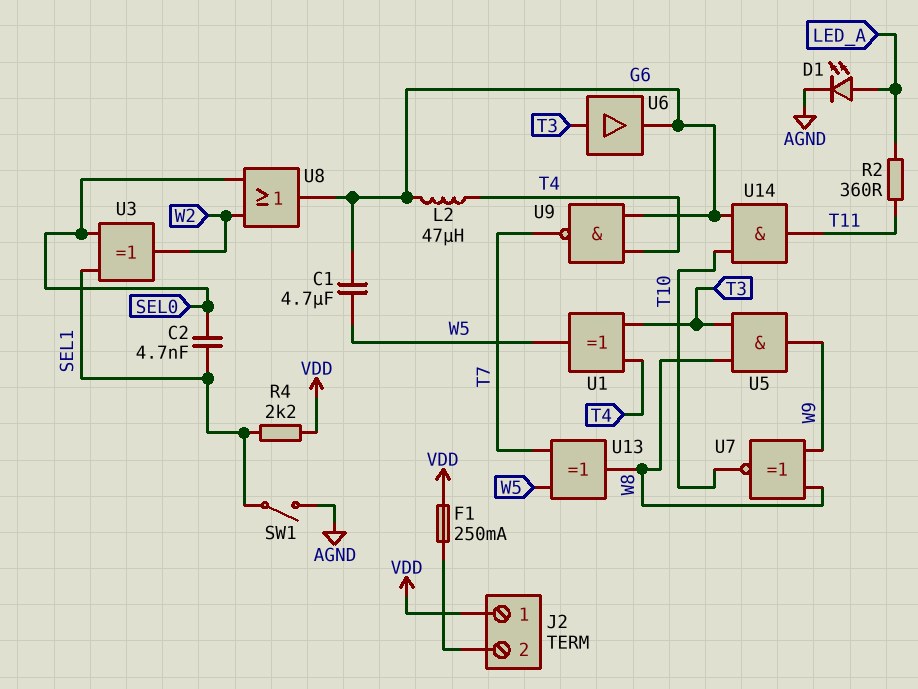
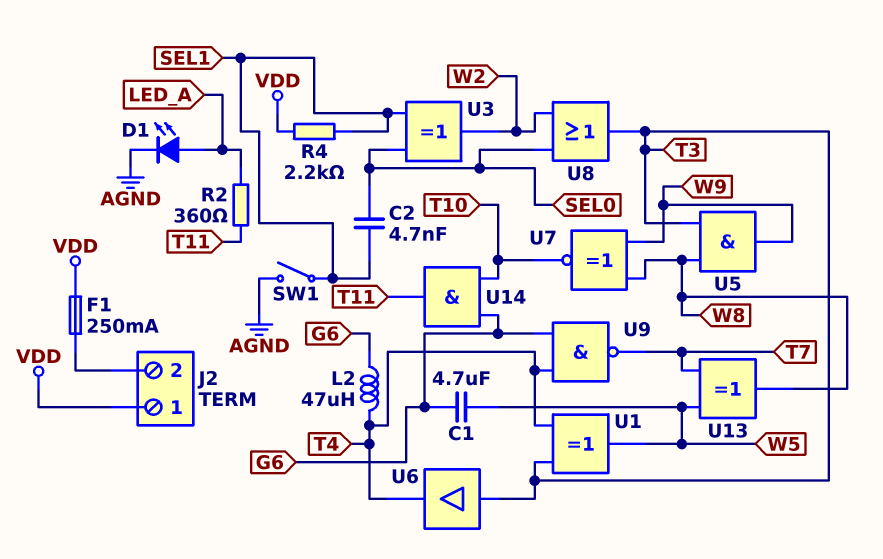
U6: buffer (in T3, out G6) -> buffer (in T3, out T4)
U8: OR (in SEL0, in W2, out G6) -> OR (in SEL0, in W2, out T3)

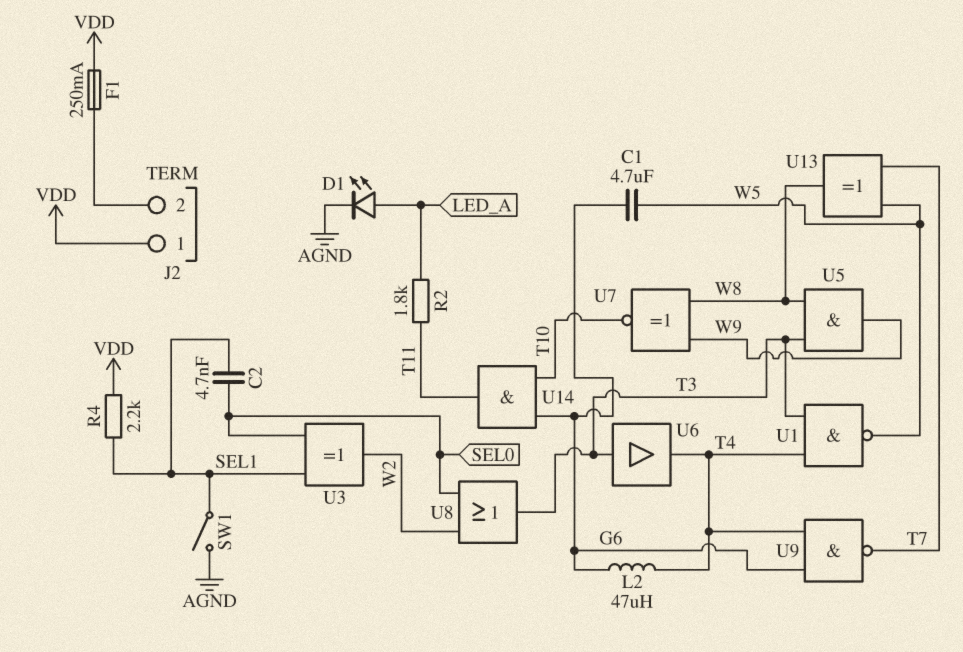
R2: 360 (LED_A, T11) -> 1.8k (LED_A, T11)
U1: XOR (in T3, in T4, out W5) -> NAND (in T3, in T4, out W5)

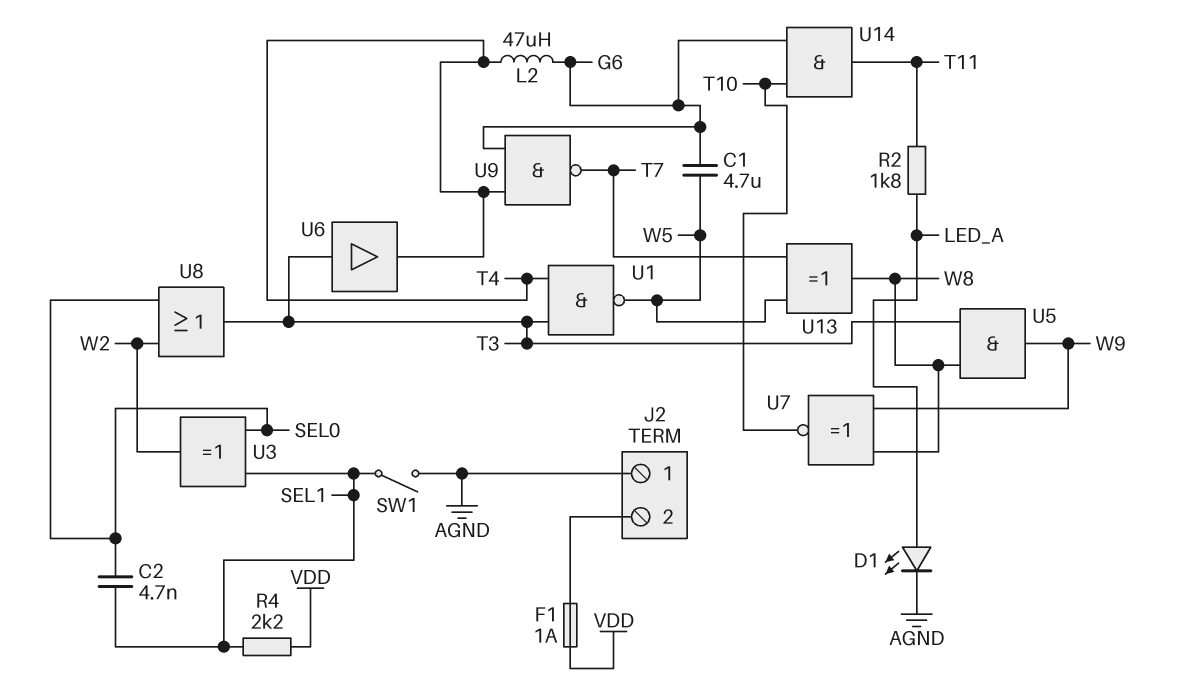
F1: 250mA (J2/2, VDD) -> 1A (J2/2, VDD)
J2 pin 1: VDD -> AGND

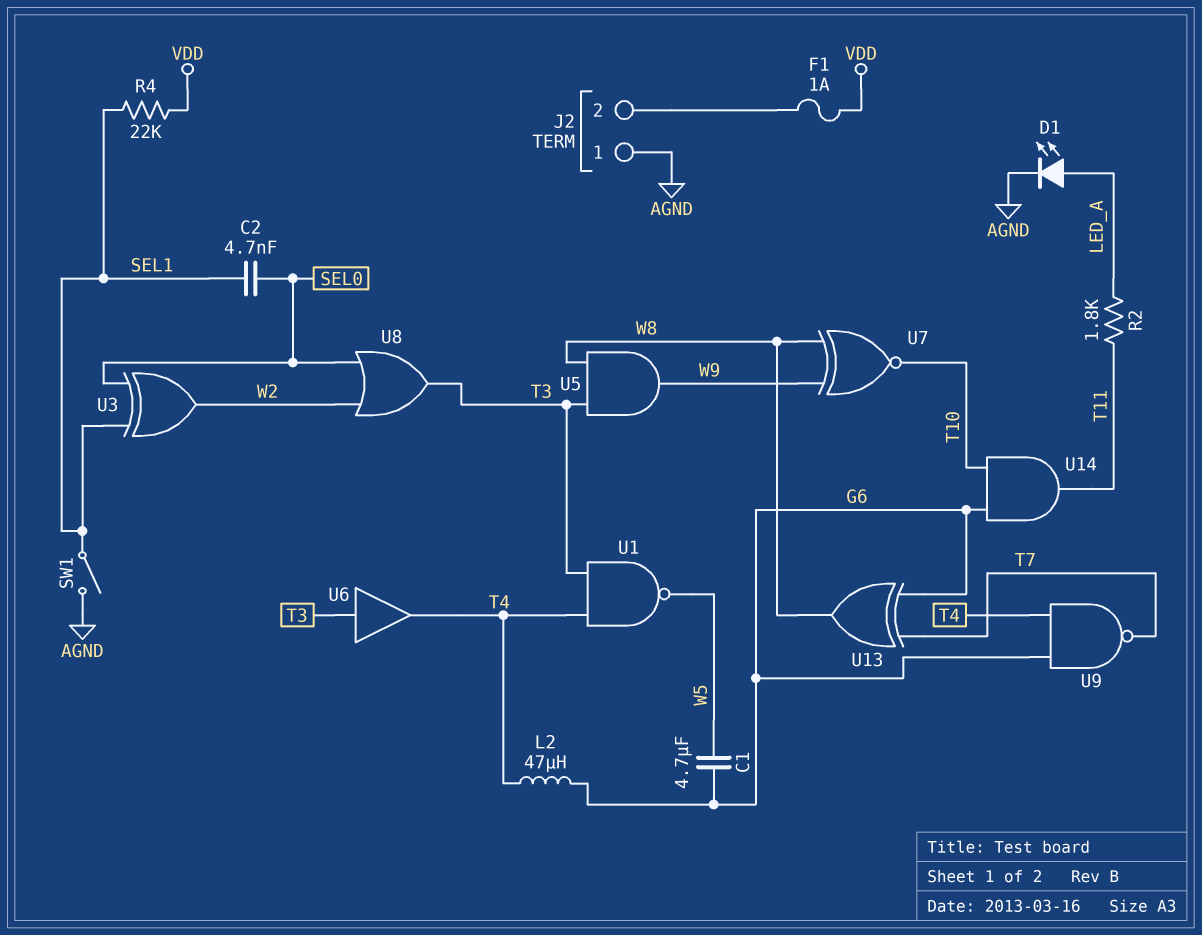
R4: 2.2k (SEL1, VDD) -> 22k (SEL1, VDD)
U13: XOR (in T7, in W5, out W8) -> XOR (in G6, in T7, out W8)

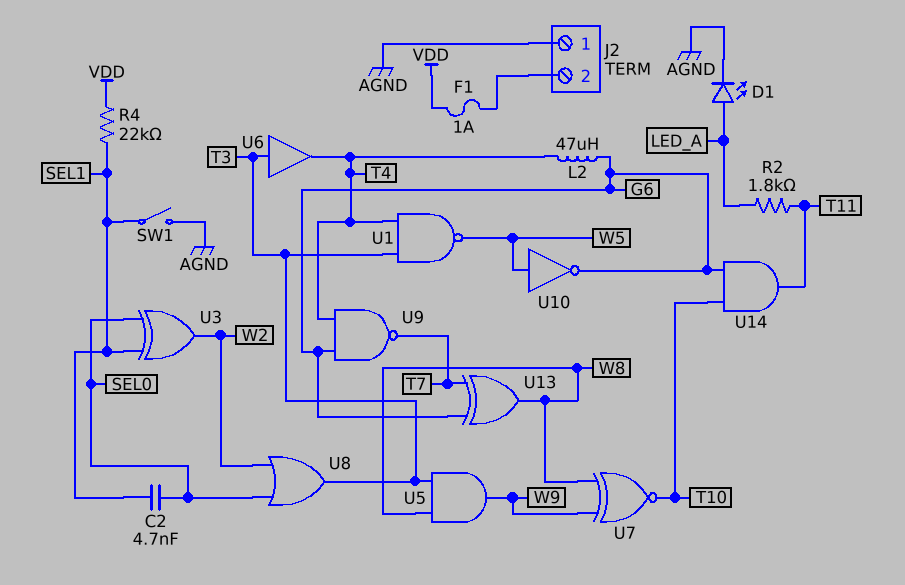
C1: 4.7uF (G6, W5) -> none
U10: none -> NOT (in W5, out G6)

